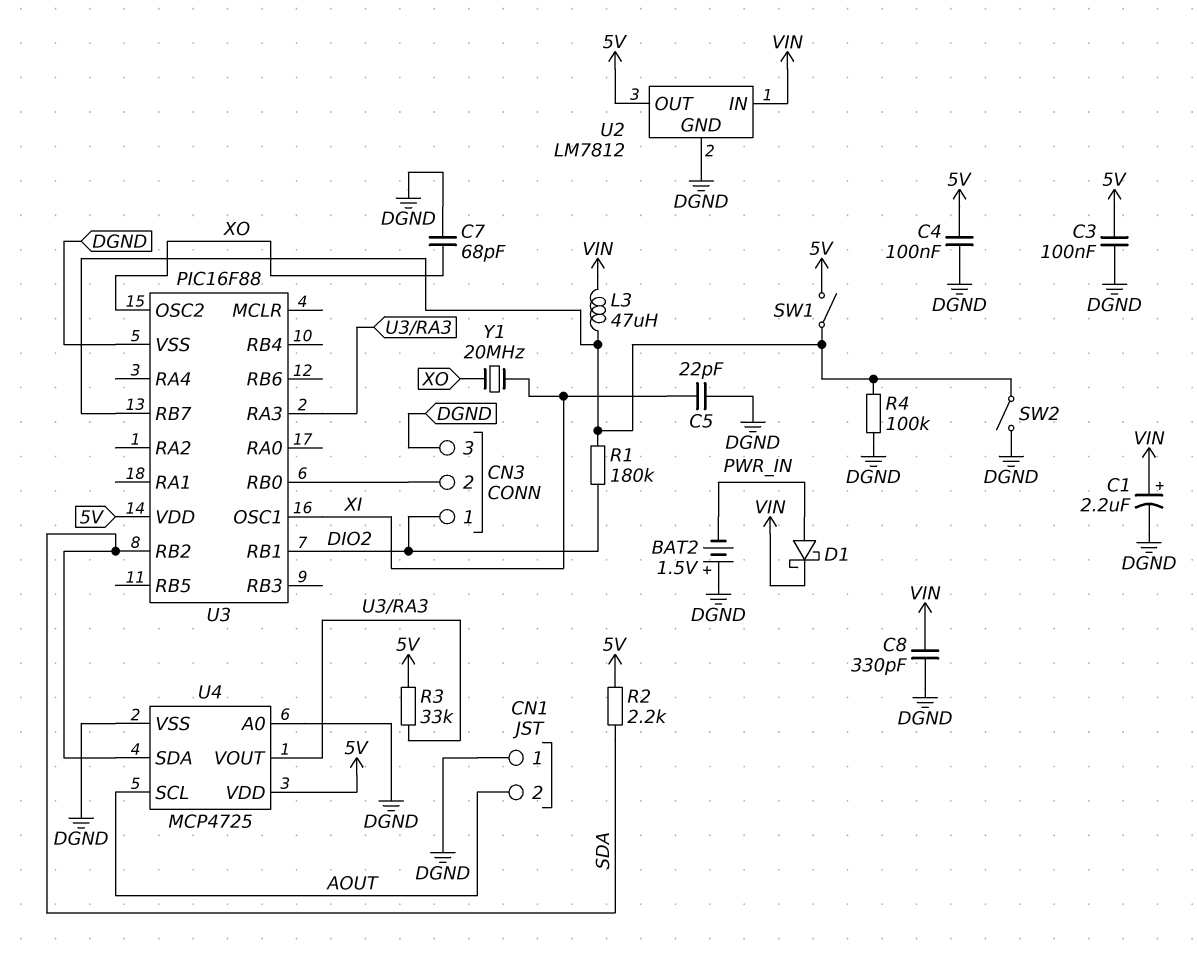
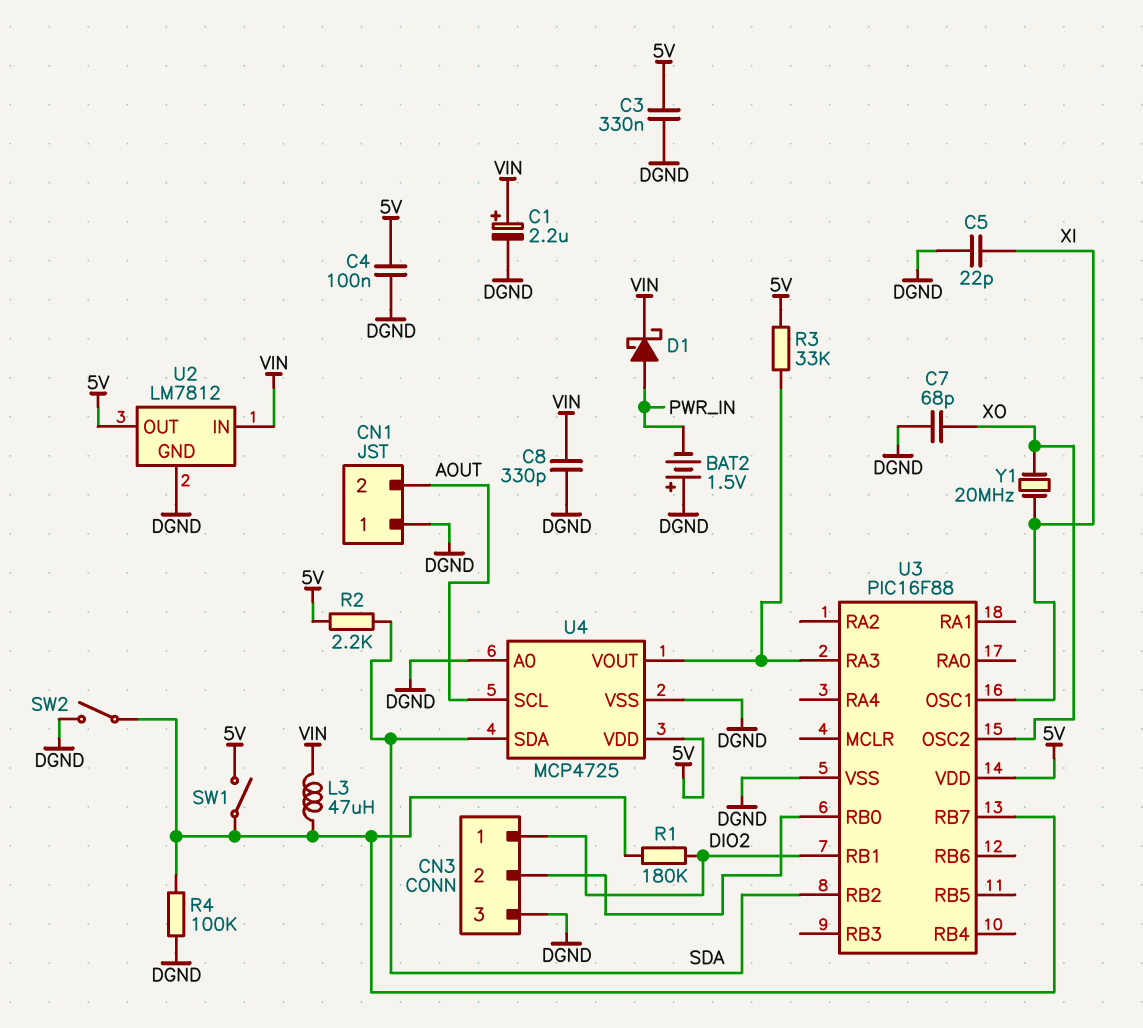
C3: 100nF (5V, DGND) -> 330nF (5V, DGND)

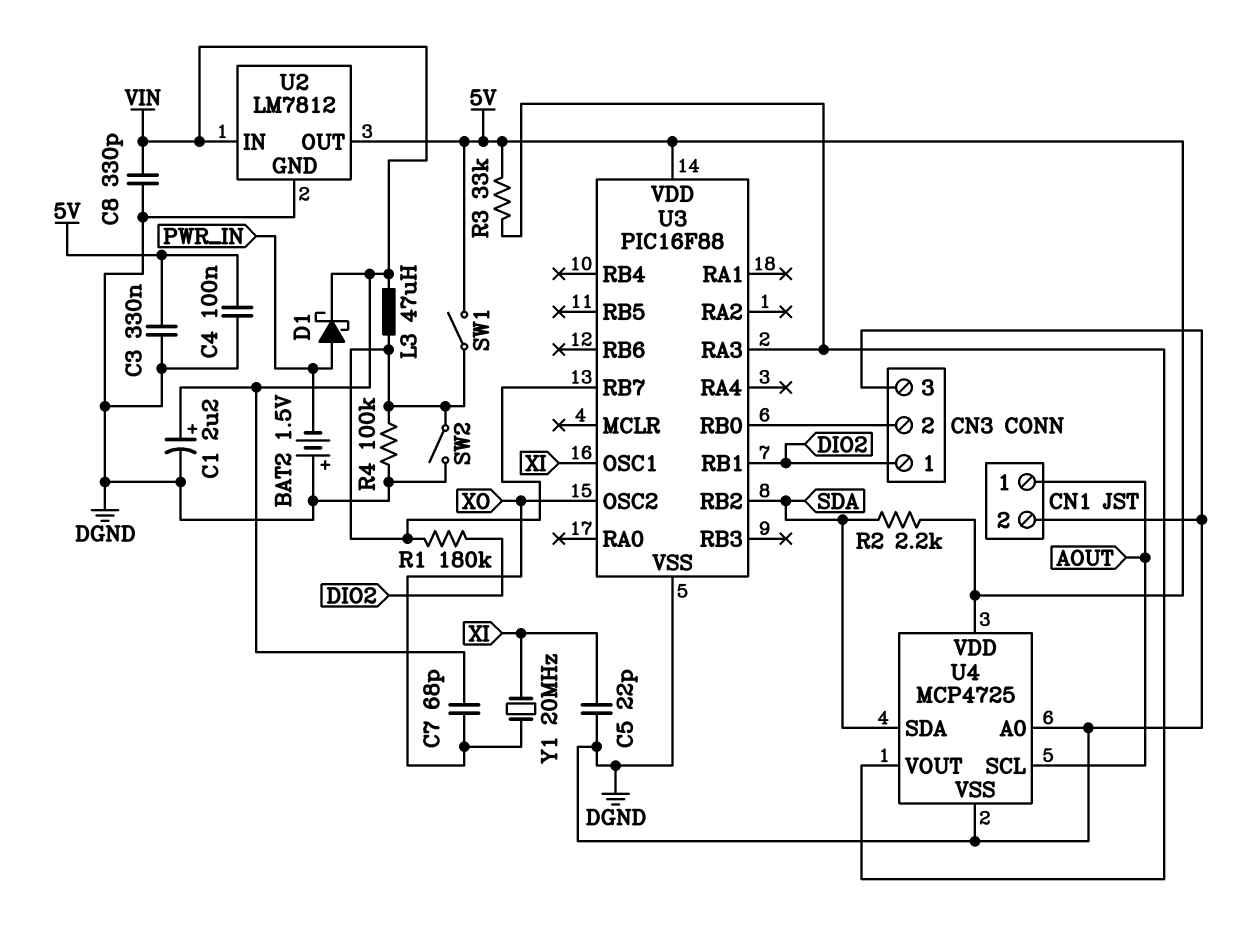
C7: 68pF (DGND, XO) -> 68pF (VIN, XO)
CN1 pin 1: DGND -> AOUT
CN1 pin 2: AOUT -> DGND

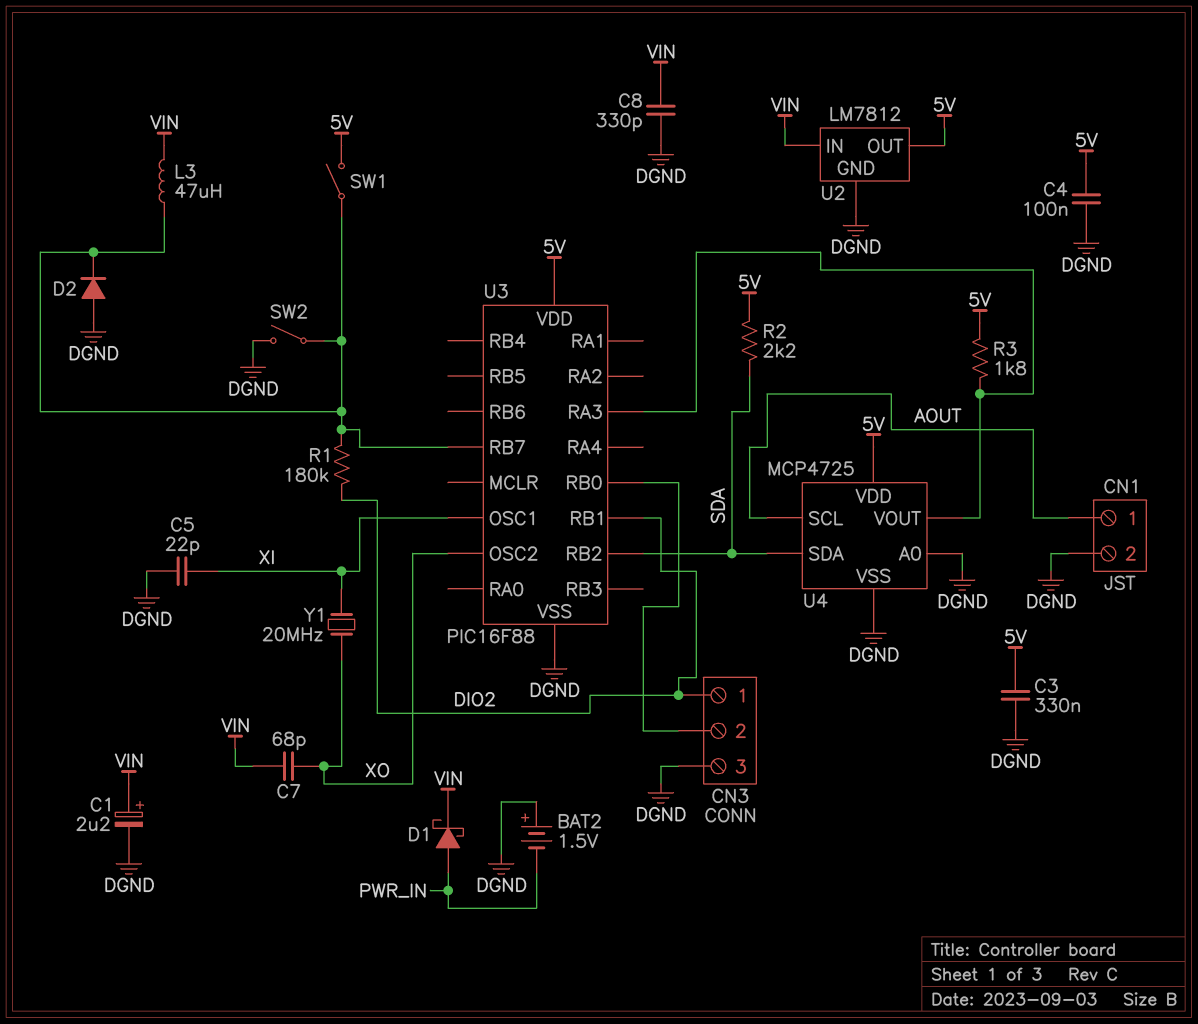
D2: none -> diode (A DGND, K U3/RB7)
R3: 33k (5V, U3/RA3) -> 1.8k (5V, U3/RA3)
R4: 100k (DGND, U3/RB7) -> none

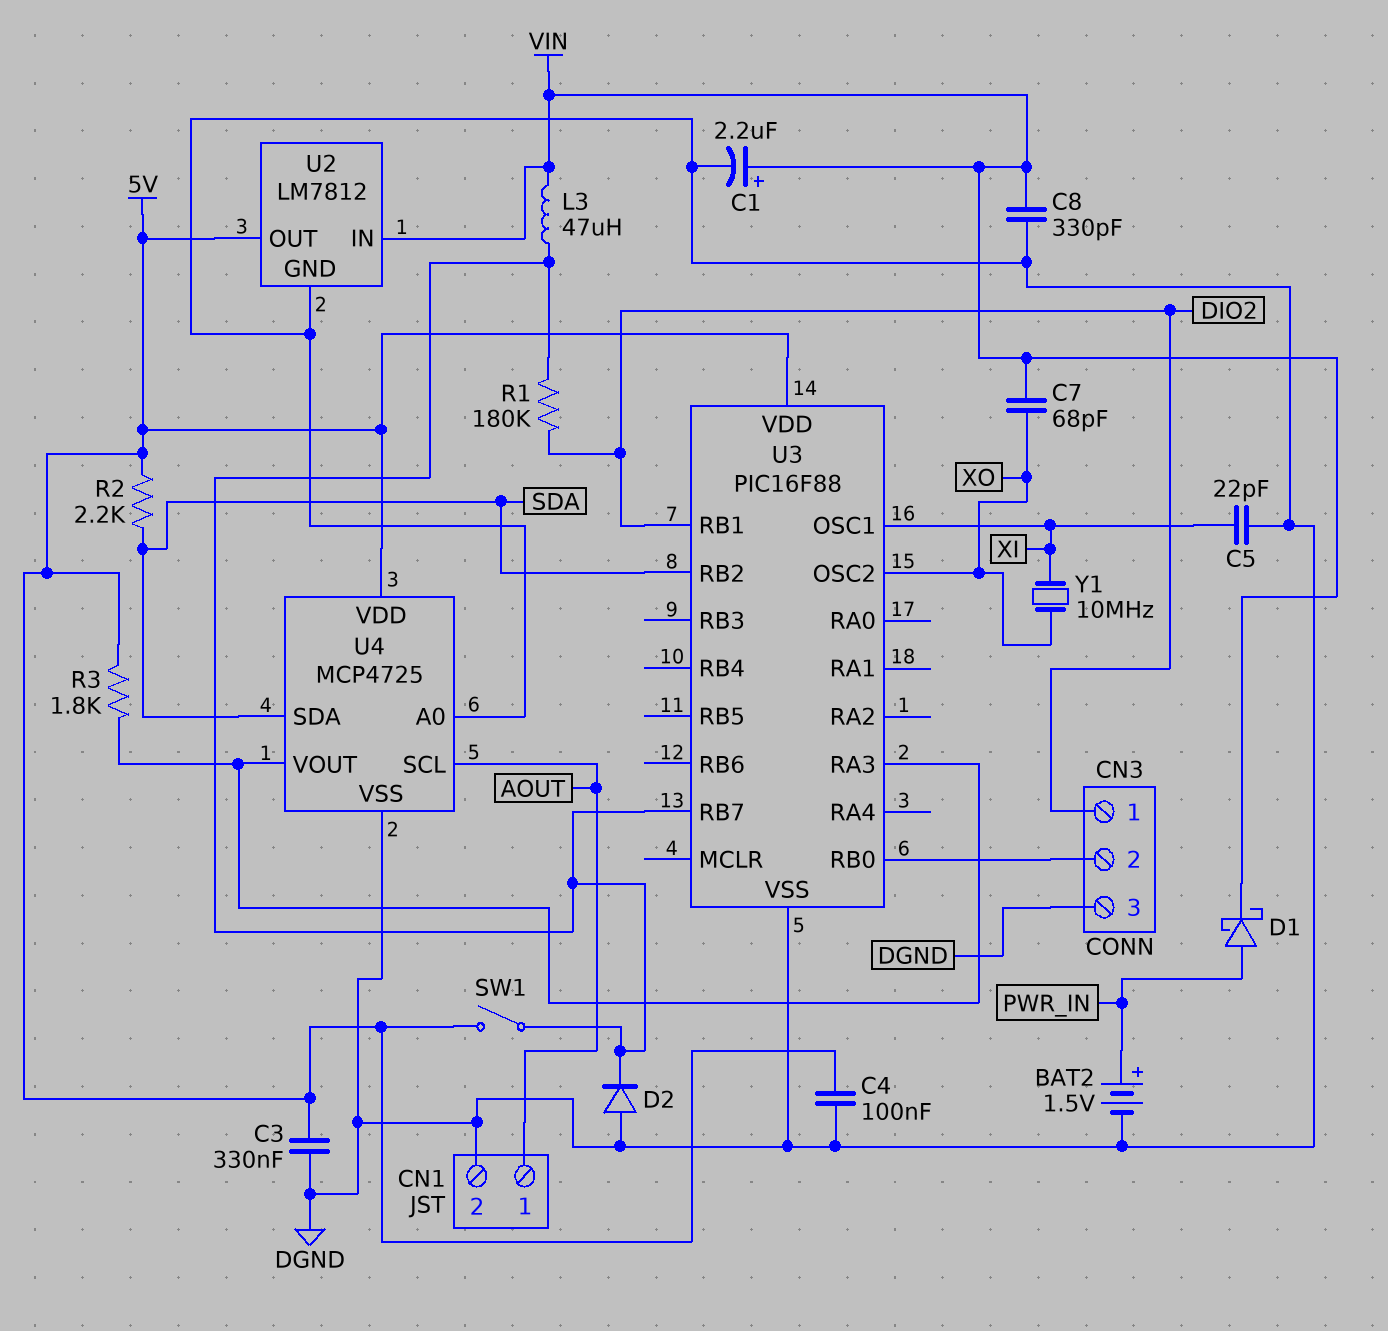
BAT2: 1.5V (plus DGND, minus PWR_IN) -> 1.5V (plus PWR_IN, minus DGND)
SW2: switch (DGND, U3/RB7) -> none
Y1: 20MHz (XI, XO) -> 10MHz (XI, XO)

